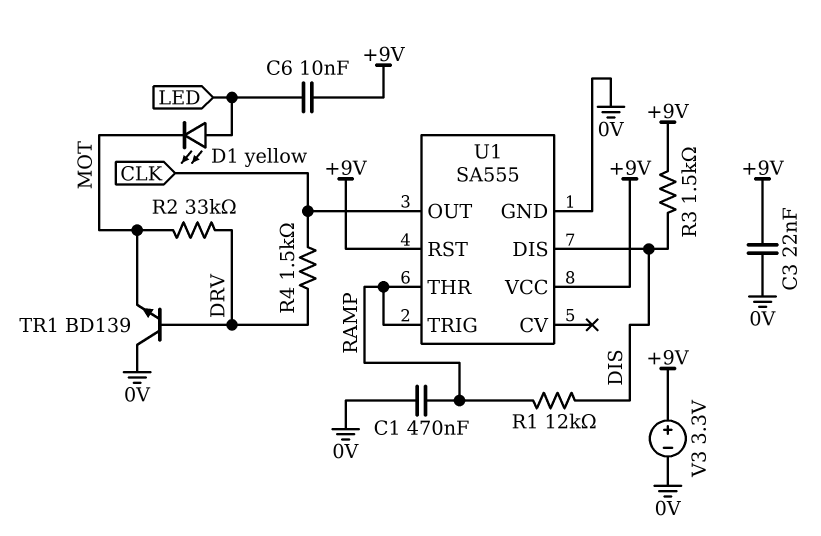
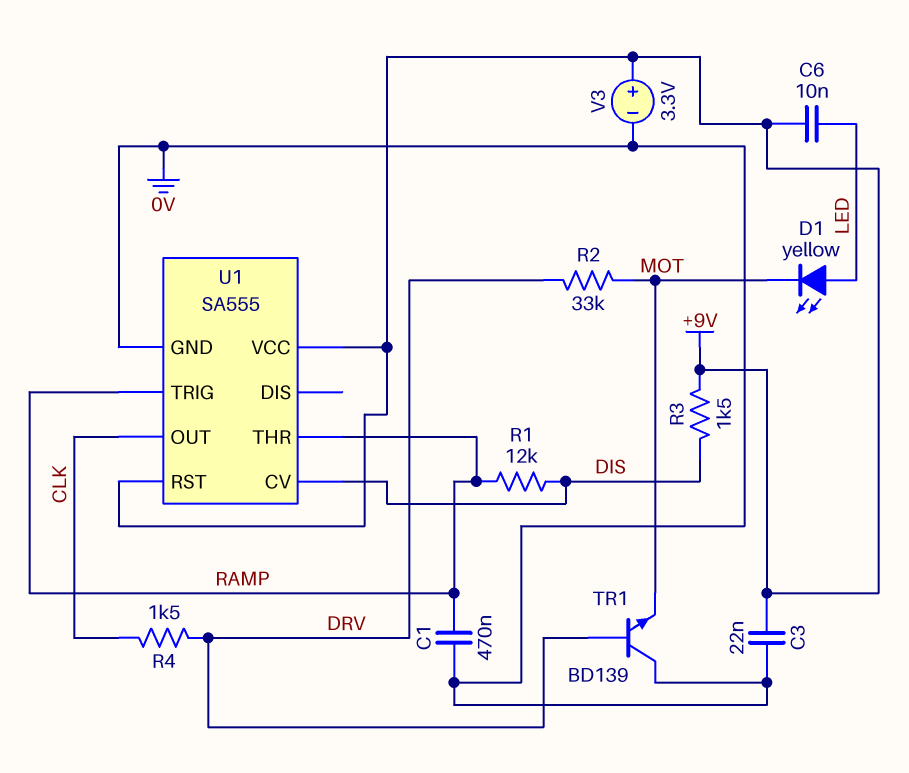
U1 pin CV: none -> DIS
U1 pin DIS: DIS -> none

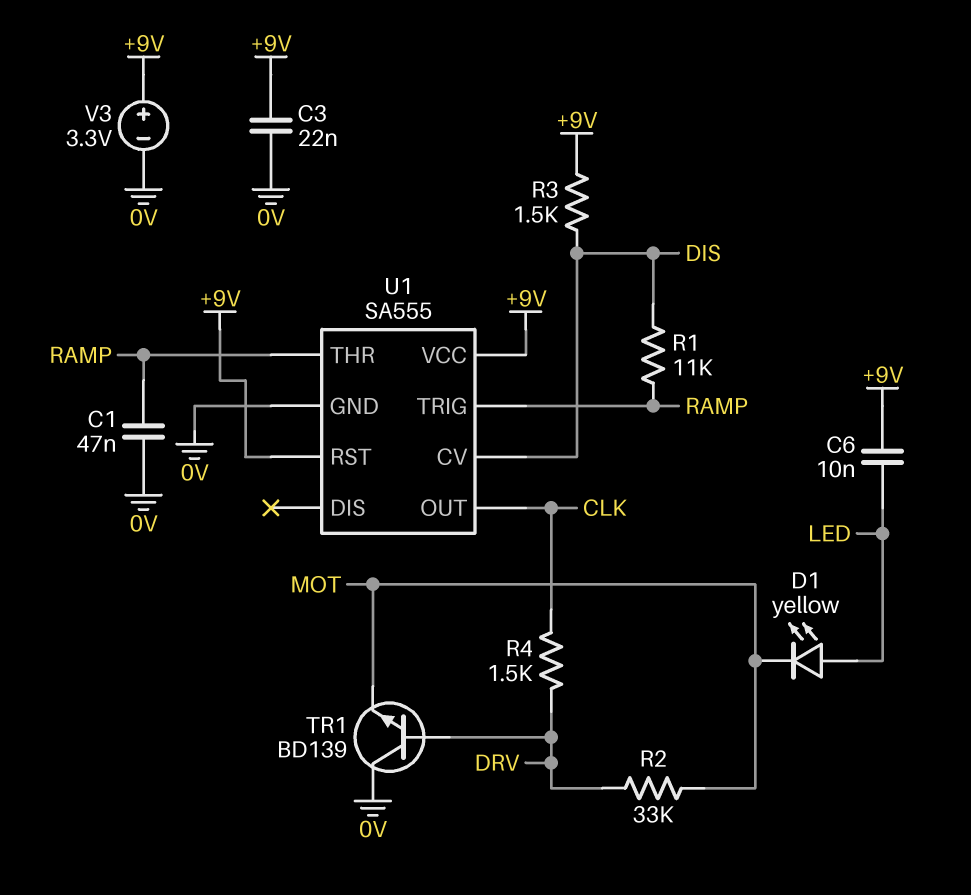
C1: 470nF (0V, RAMP) -> 47nF (0V, RAMP)
R1: 12k (DIS, RAMP) -> 11k (DIS, RAMP)

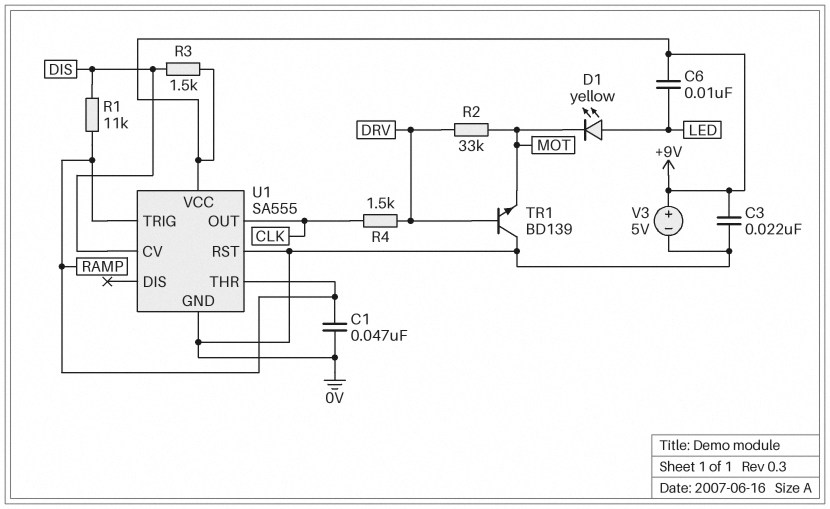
U1 pin RST: +9V -> 0V
V3: 3.3V (plus +9V, minus 0V) -> 5V (plus +9V, minus 0V)

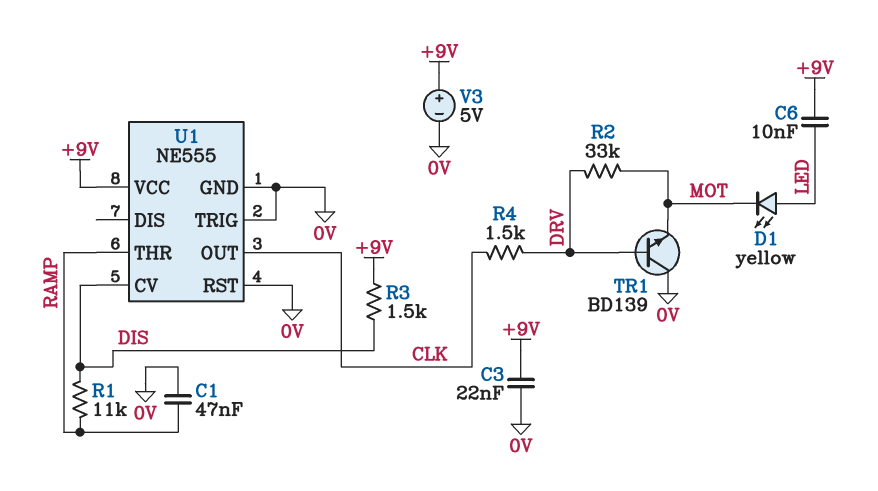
U1: SA555 -> NE555
U1 pin TRIG: RAMP -> 0V

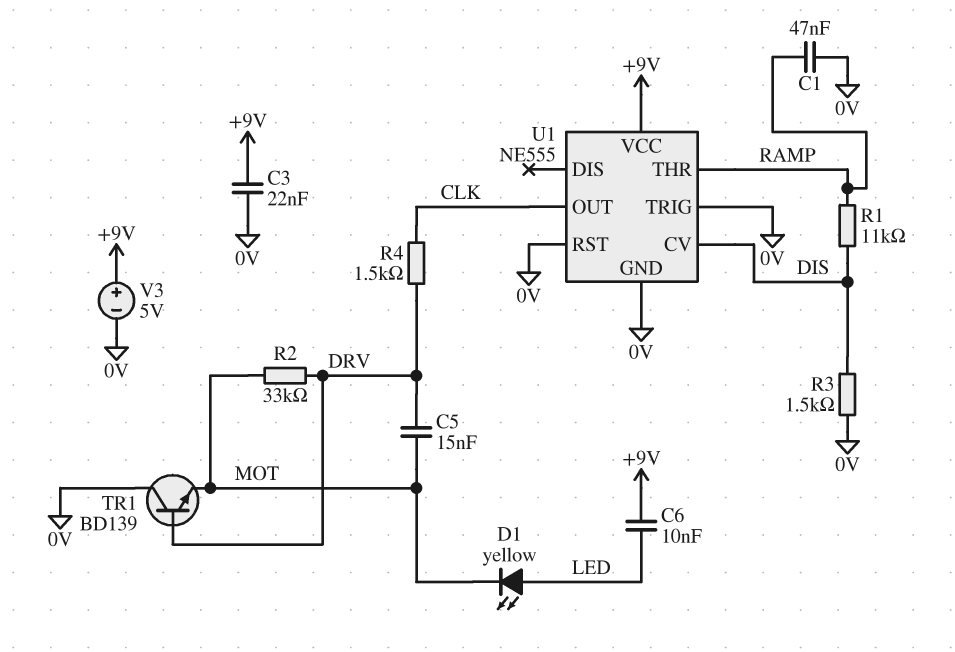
C5: none -> 15nF (DRV, MOT)
R3: 1.5k (+9V, DIS) -> 1.5k (0V, DIS)

